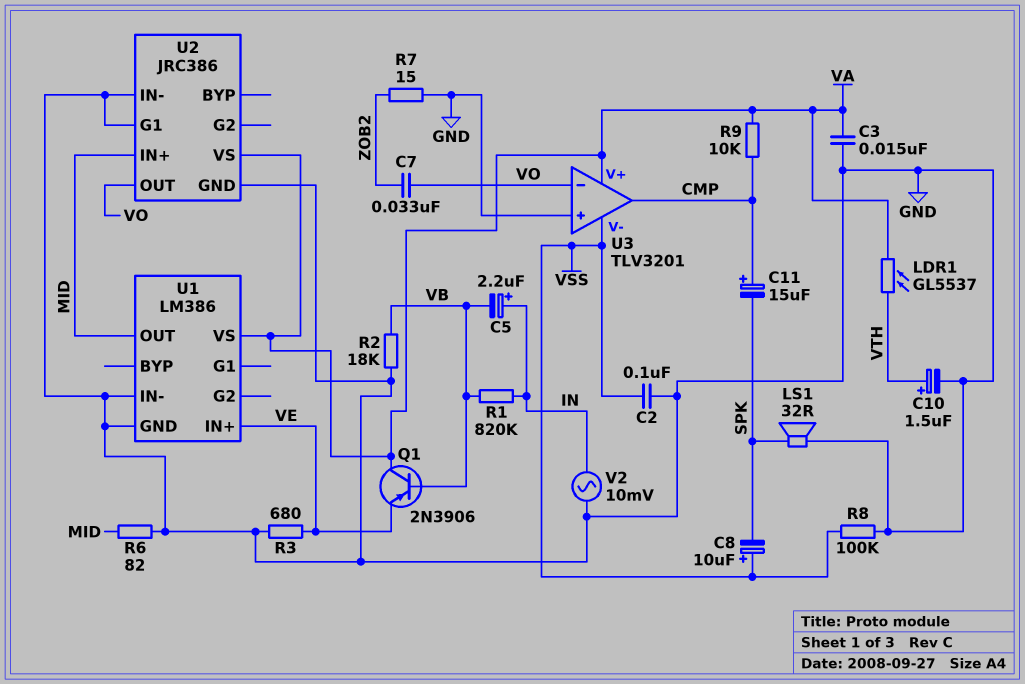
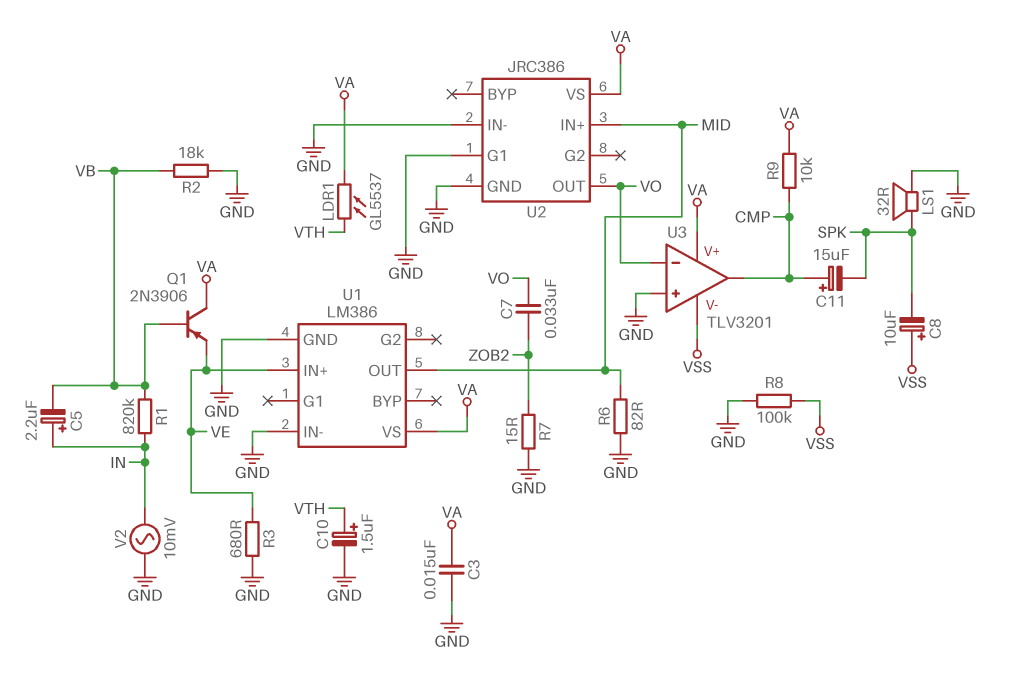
C2: 100nF (GND, VSS) -> none

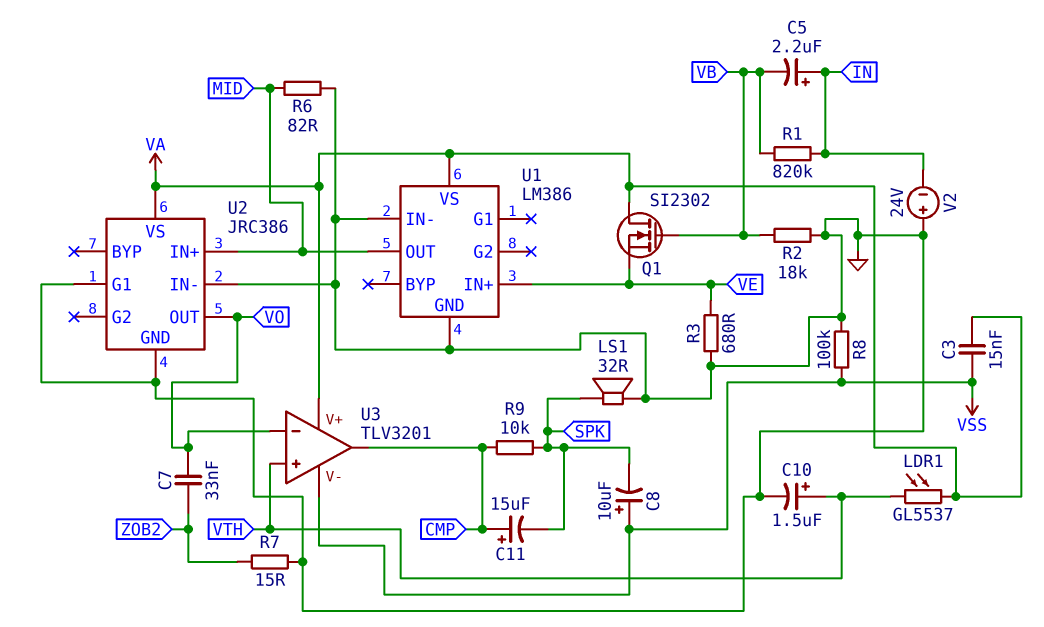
C3: 15nF (GND, VA) -> 15nF (VA, VSS)
Q1: PNP 2N3906 (B VB, C VA, E VE) -> NMOS SI2302 (G VB, D VA, S VE)
R9: 10k (CMP, VA) -> 10k (CMP, SPK)
U3 pin in+: GND -> VTH
V2: AC 10mV (GND, IN) -> 24V (plus GND, minus IN)

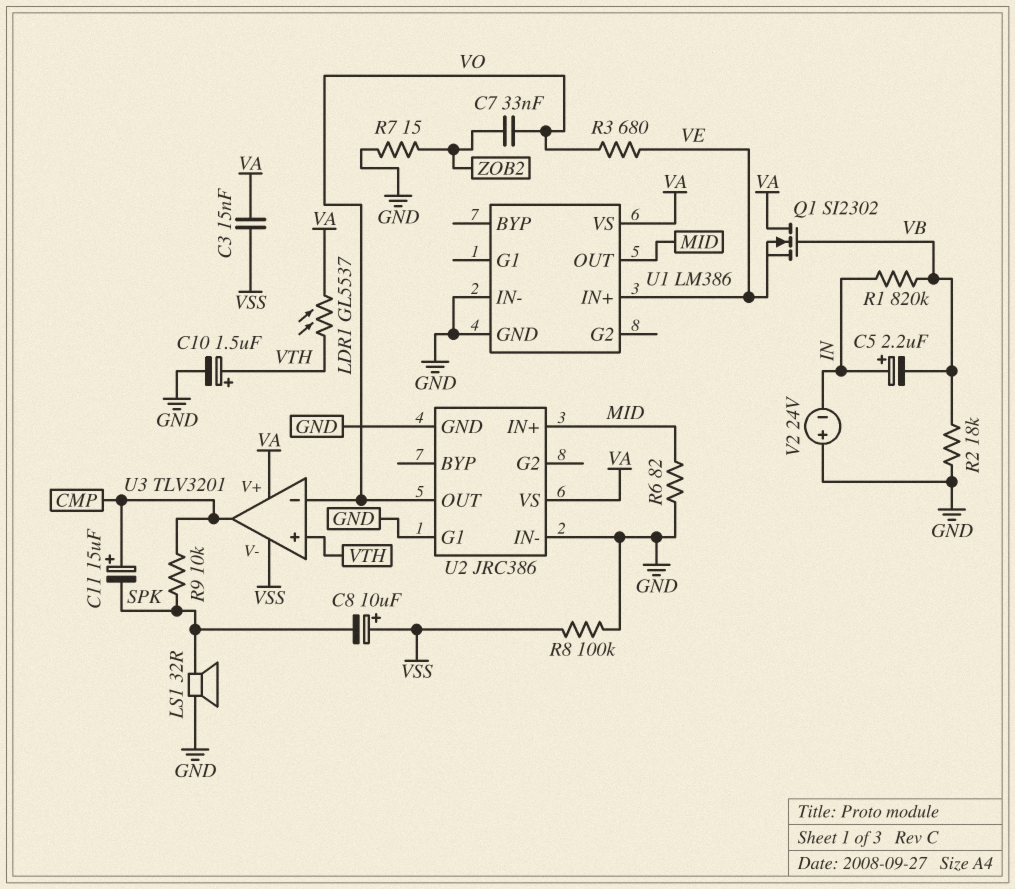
R3: 680 (GND, VE) -> 680 (VE, VO)

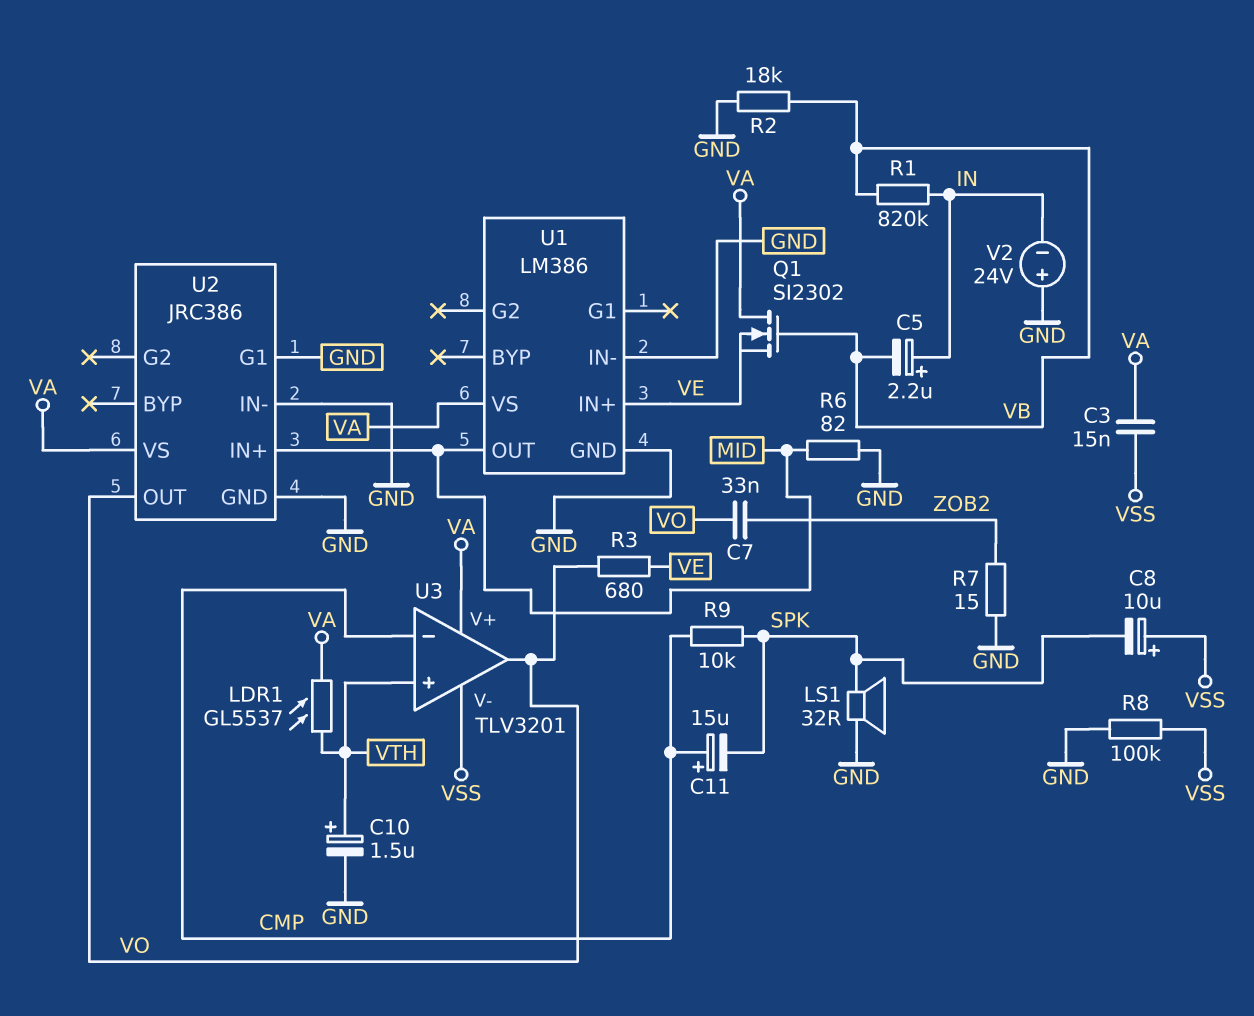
U3 pin in-: VO -> CMP
U3 pin out: CMP -> VO

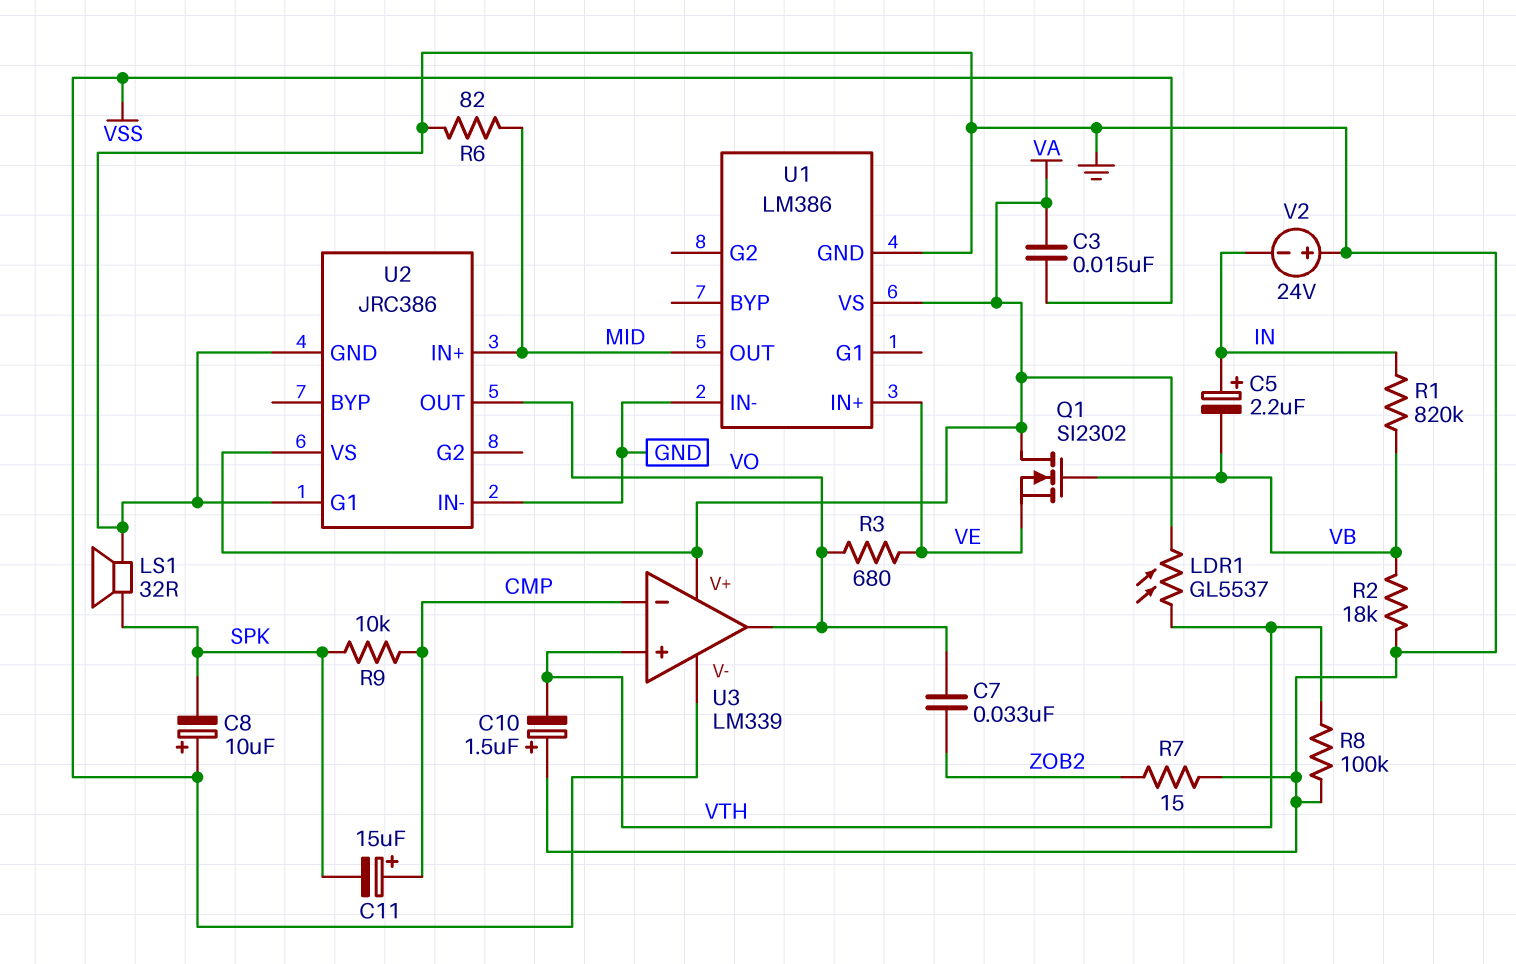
C10: 1.5uF (plus VTH, minus GND) -> 1.5uF (plus GND, minus VTH)
R8: 100k (GND, VSS) -> 100k (GND, VTH)
U3: TLV3201 -> LM339

